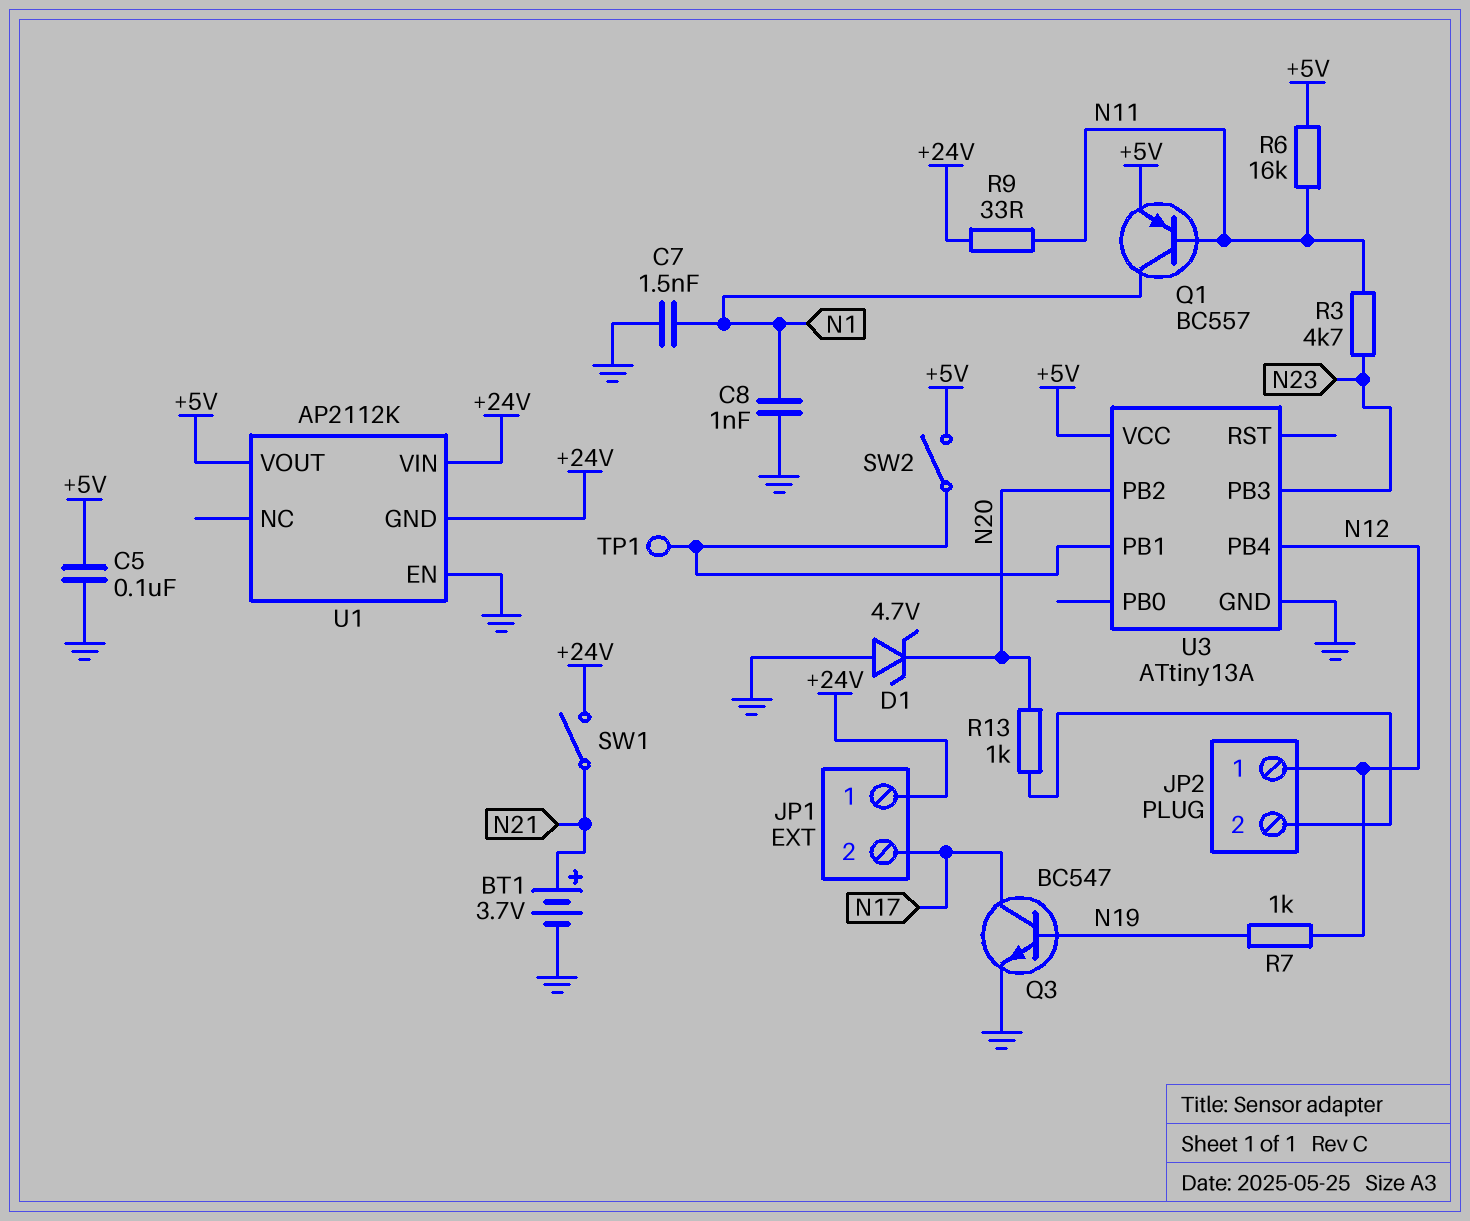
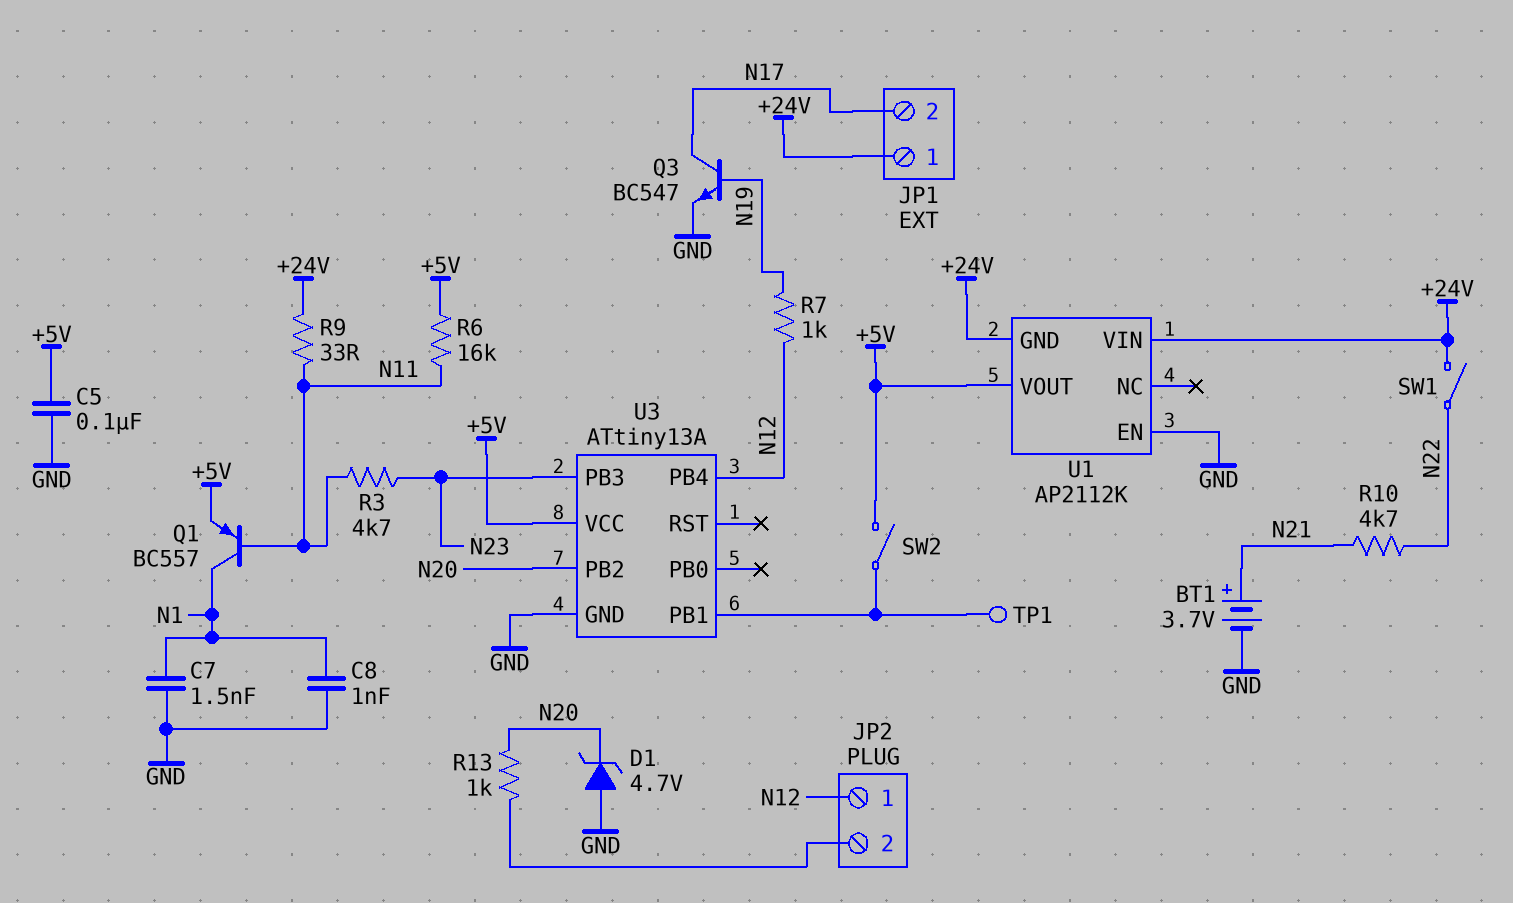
R10: none -> 4.7k (N21, N22)
SW1: switch (+24V, N21) -> switch (+24V, N22)

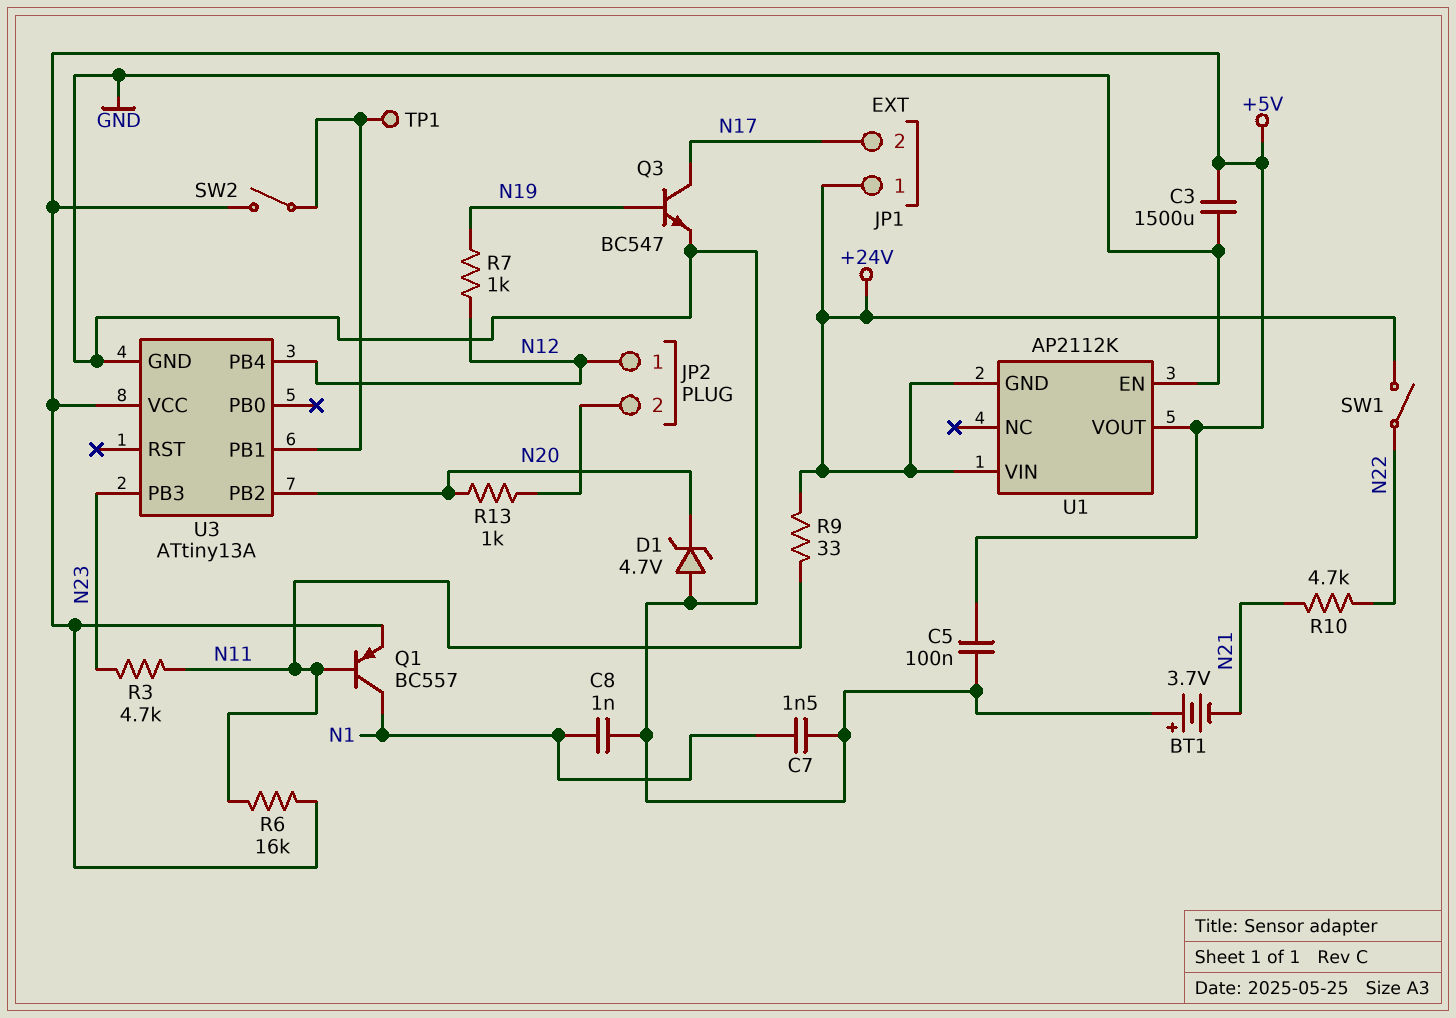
BT1: 3.7V (plus N21, minus GND) -> 3.7V (plus GND, minus N21)
C3: none -> 1500uF (+5V, GND)

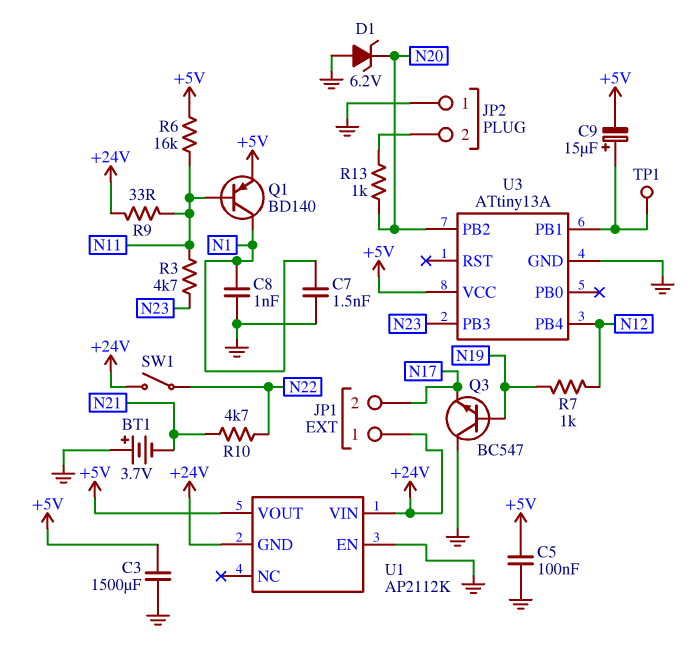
C9: none -> 15uF (plus U3/PB1, minus +5V)
D1: zener 4.7V (A GND, K N20) -> zener 6.2V (A GND, K N20)
JP2 pin 1: N12 -> GND
Q1: PNP BC557 (B N11, C N1, E +5V) -> PNP BD140 (B N11, C N1, E +5V)
Q3: NPN BC547 (B N19, C N17, E GND) -> NPN BC547 (B N19, C GND, E N17)
SW2: switch (+5V, U3/PB1) -> none

